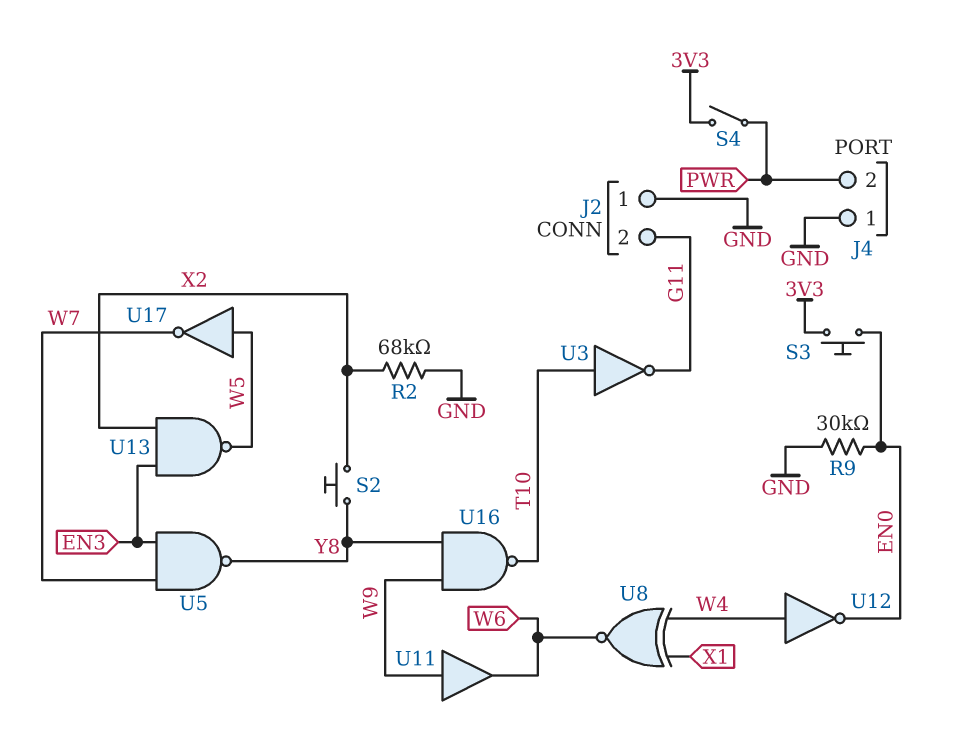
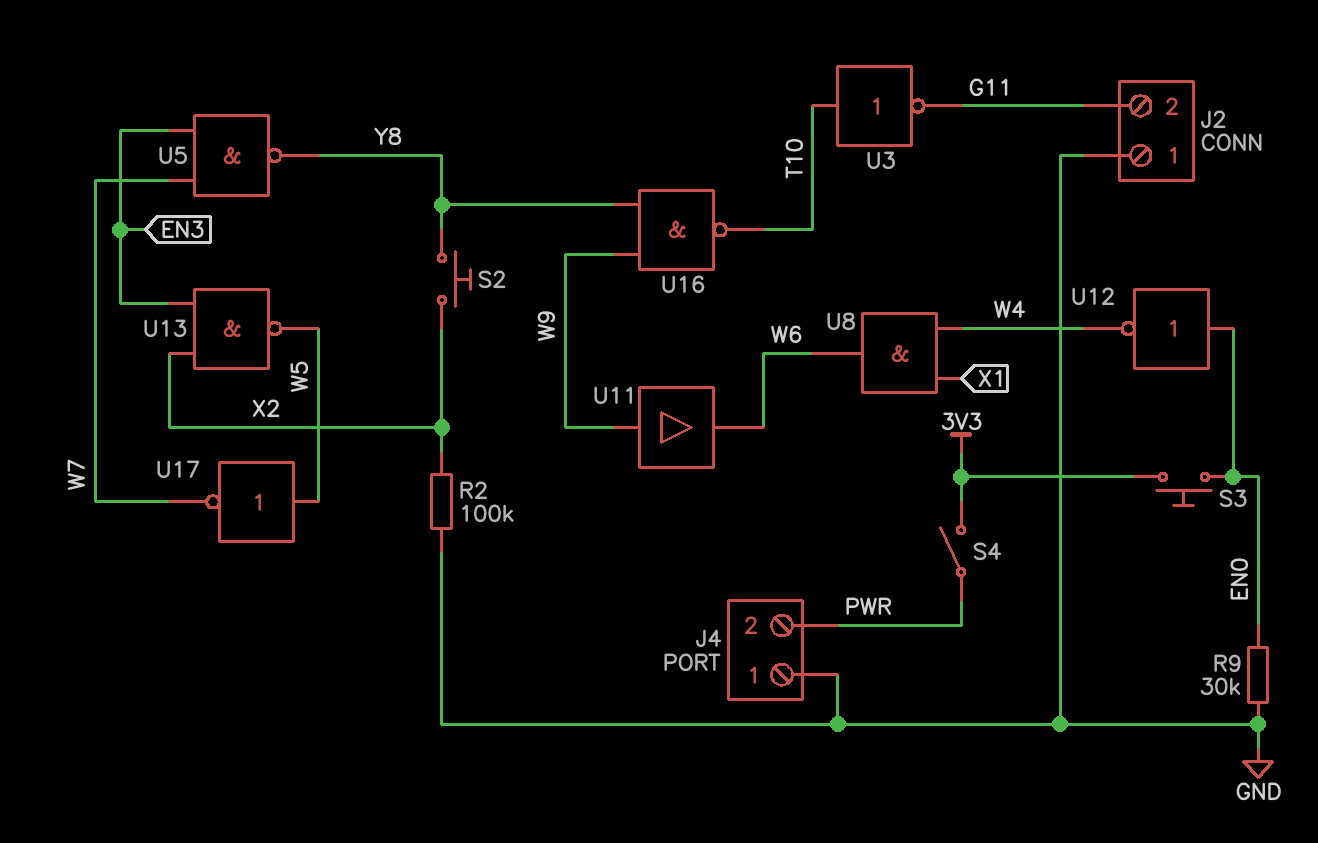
R2: 68k (GND, X2) -> 100k (GND, X2)
U8: XNOR (in W4, in X1, out W6) -> AND (in W4, in X1, out W6)
U12: NOT (in W4, out EN0) -> NOT (in EN0, out W4)

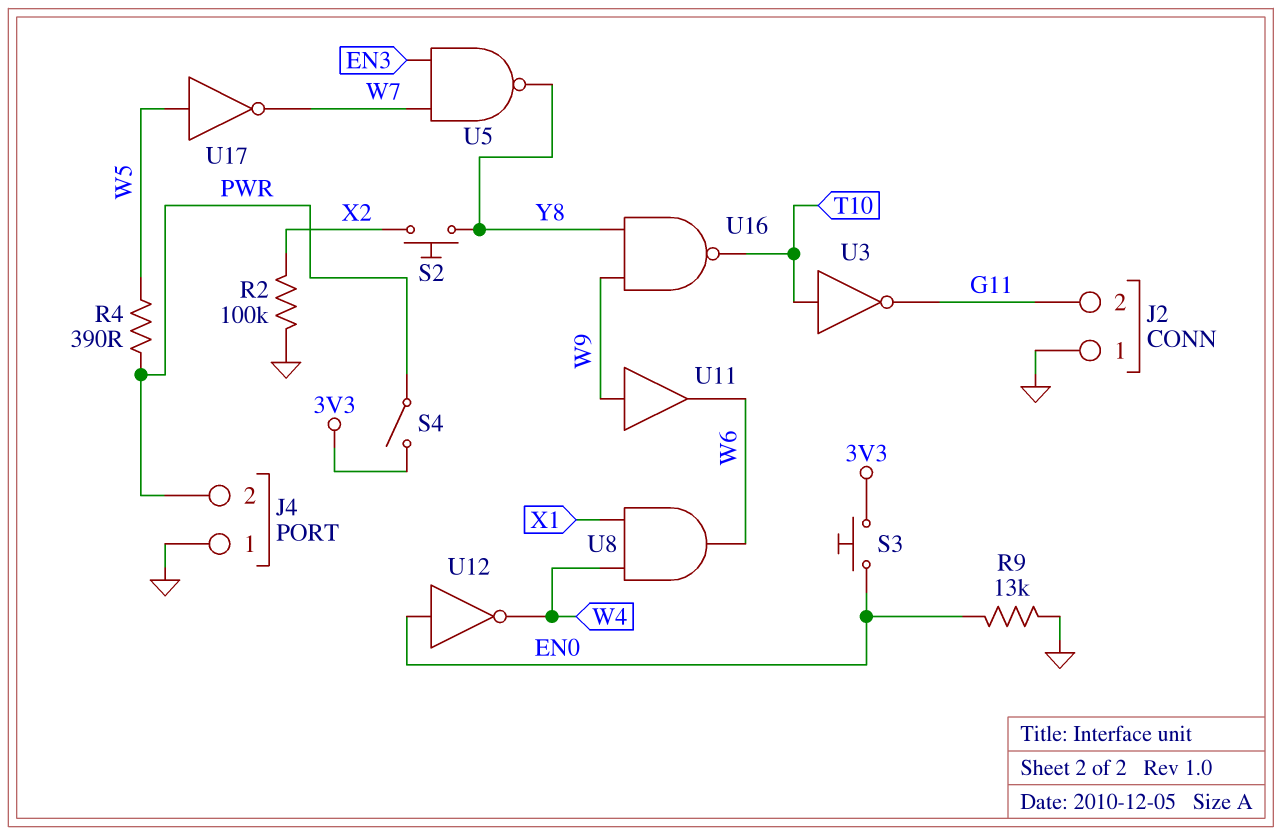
R4: none -> 390 (PWR, W5)
R9: 30k (EN0, GND) -> 13k (EN0, GND)
U13: NAND (in EN3, in X2, out W5) -> none

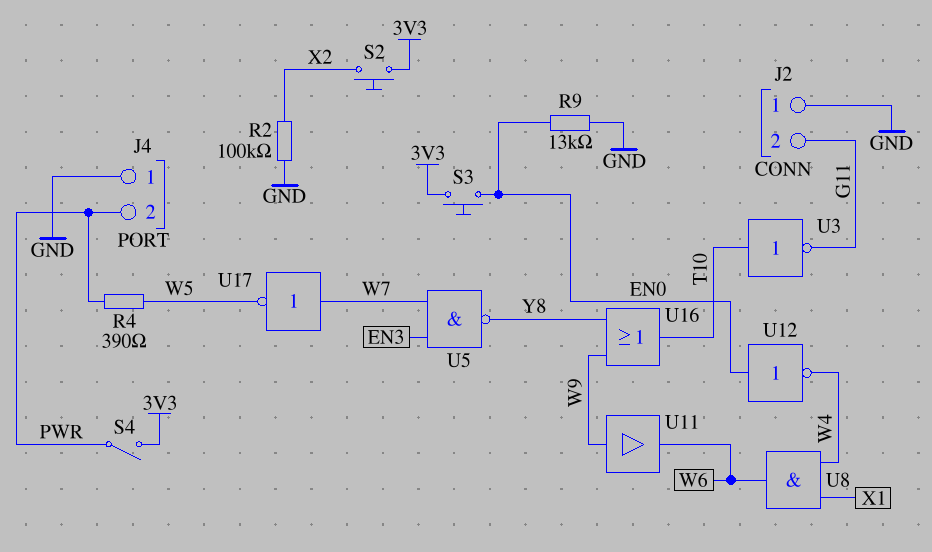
S2: button (X2, Y8) -> button (3V3, X2)
U16: NAND (in W9, in Y8, out T10) -> OR (in W9, in Y8, out T10)
U17: NOT (in W5, out W7) -> NOT (in W7, out W5)

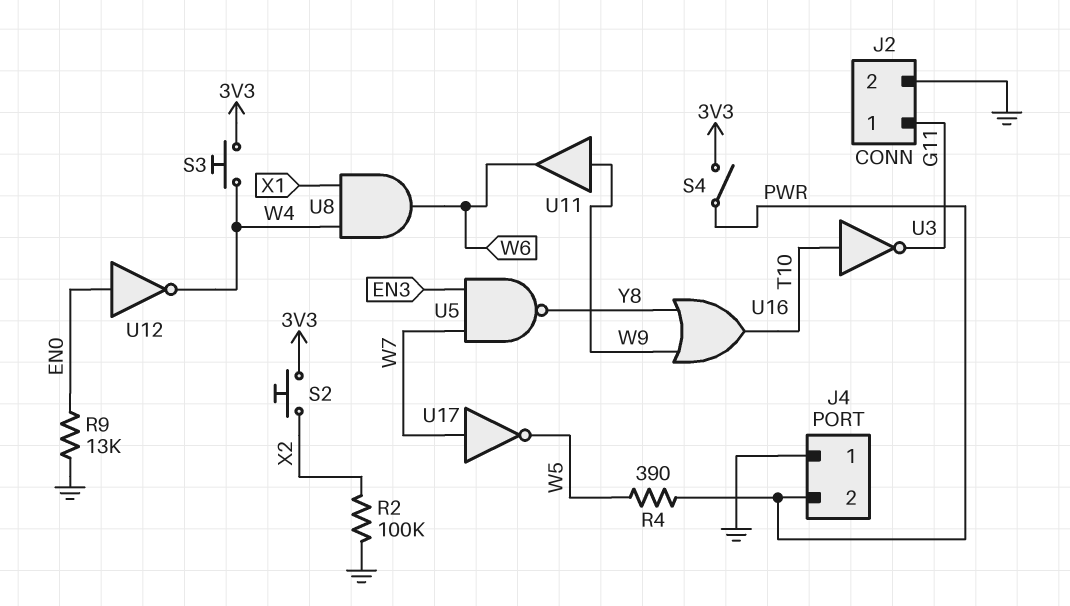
J2 pin 1: GND -> G11
J2 pin 2: G11 -> GND
S3: button (3V3, EN0) -> button (3V3, W4)

